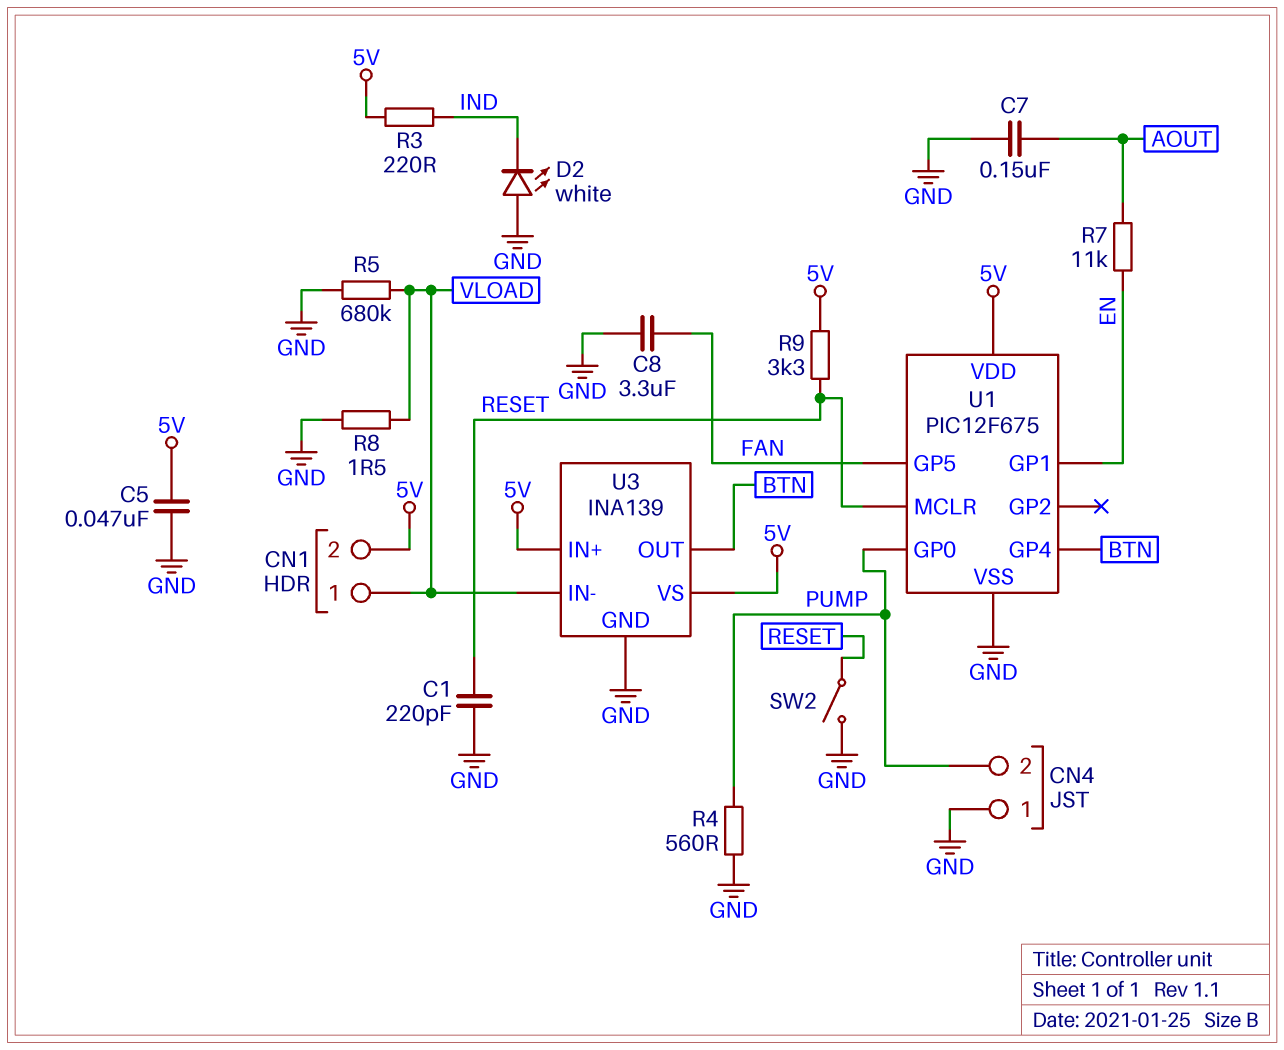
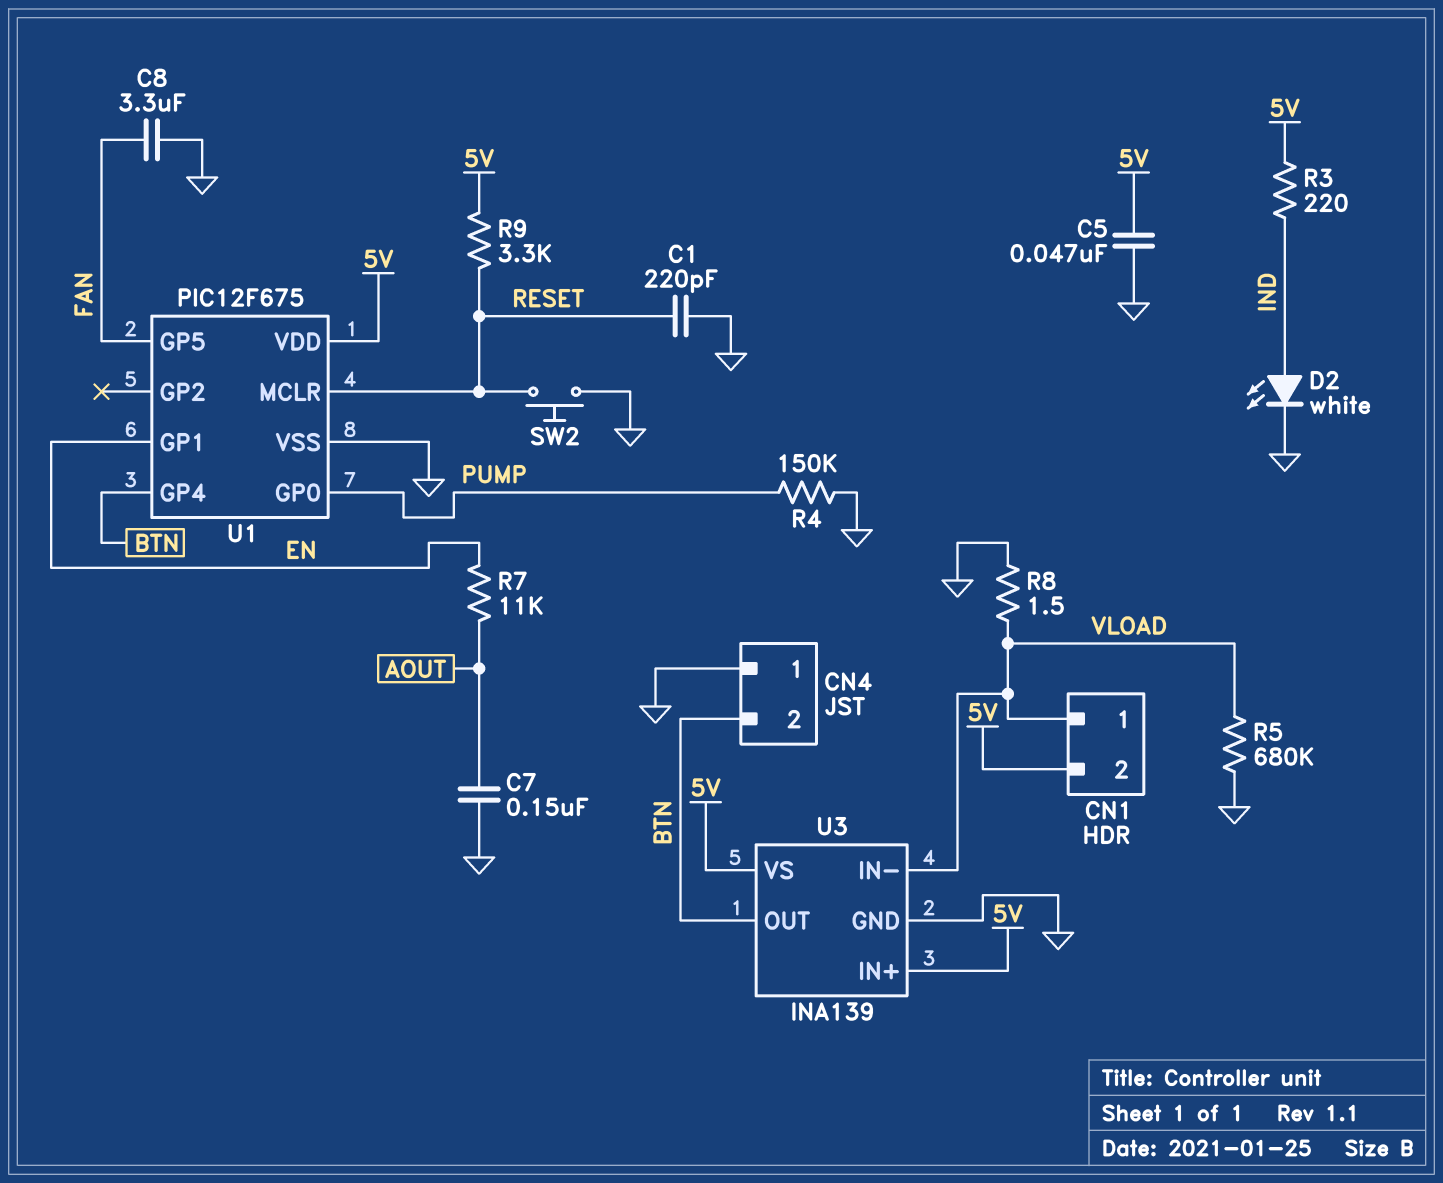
CN4 pin 2: PUMP -> BTN
D2: LED white (A GND, K IND) -> LED white (A IND, K GND)
R4: 560 (GND, PUMP) -> 150k (GND, PUMP)
SW2: switch (GND, RESET) -> button (GND, RESET)

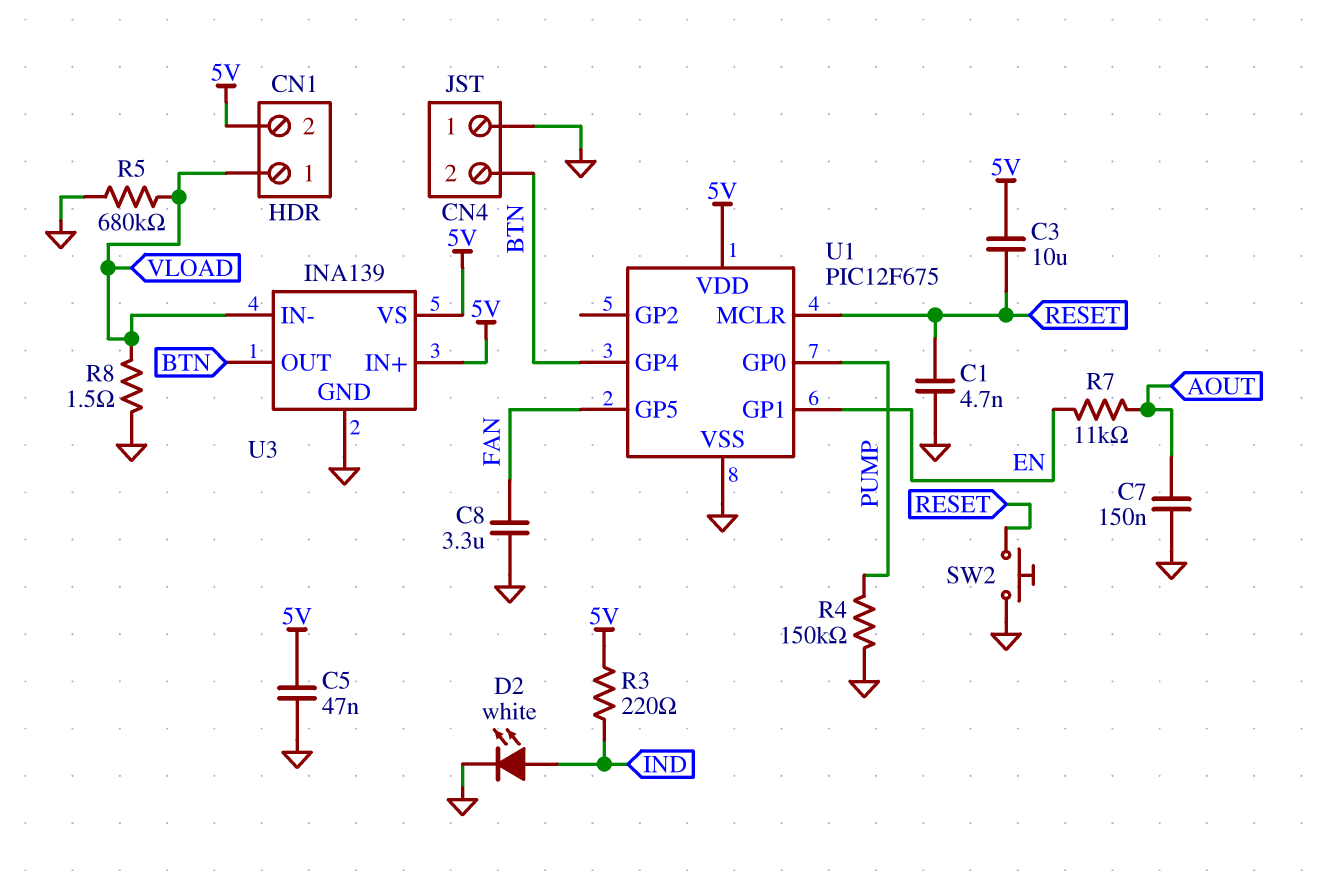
C1: 220pF (GND, RESET) -> 4.7nF (GND, RESET)
C3: none -> 10uF (5V, RESET)
R9: 3.3k (5V, RESET) -> none

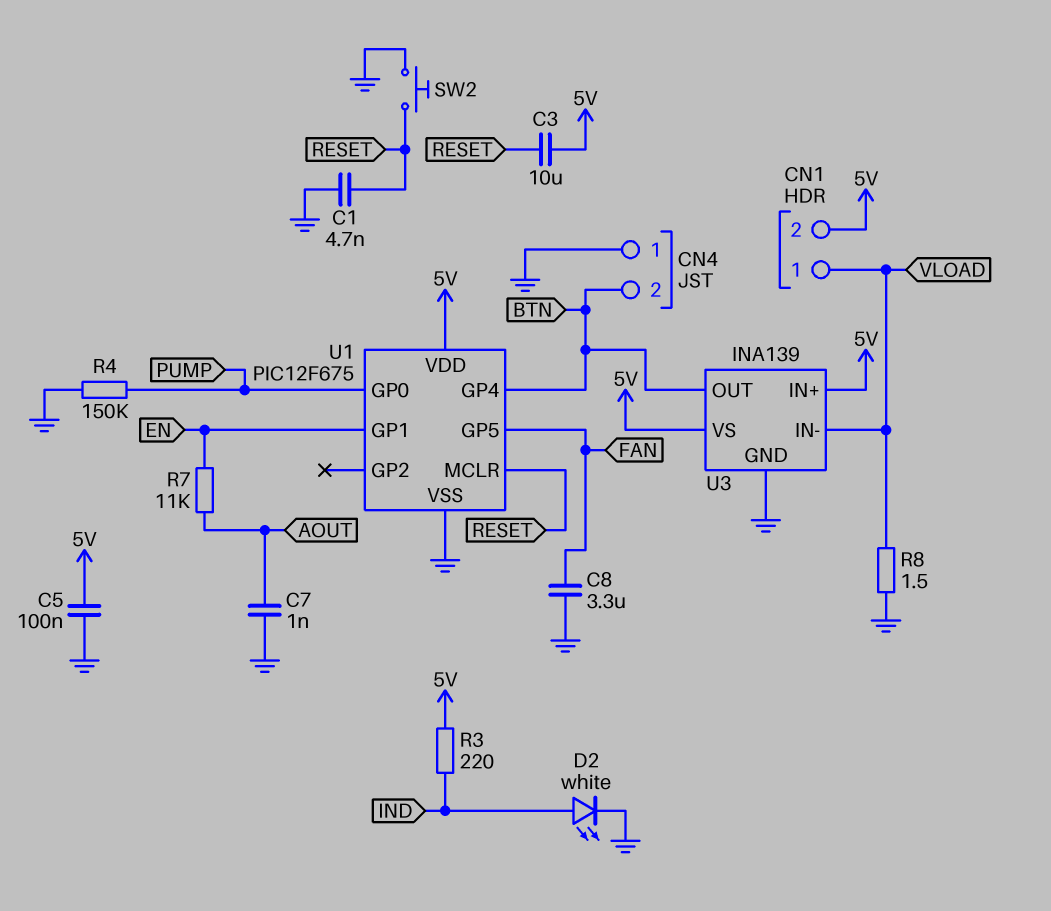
C5: 47nF (5V, GND) -> 100nF (5V, GND)
C7: 150nF (AOUT, GND) -> 1nF (AOUT, GND)
R5: 680k (GND, VLOAD) -> none

